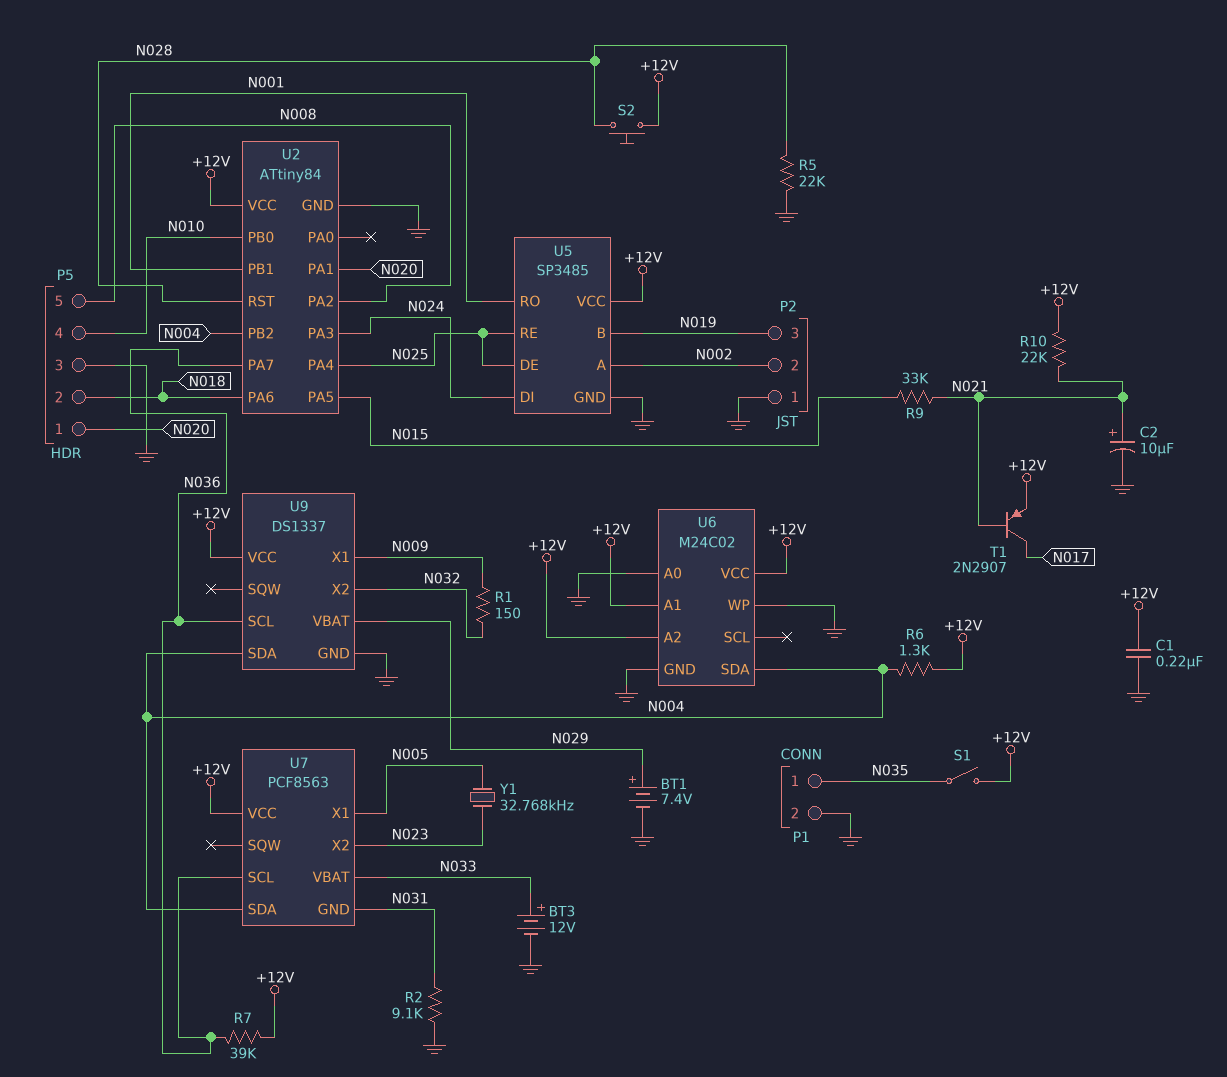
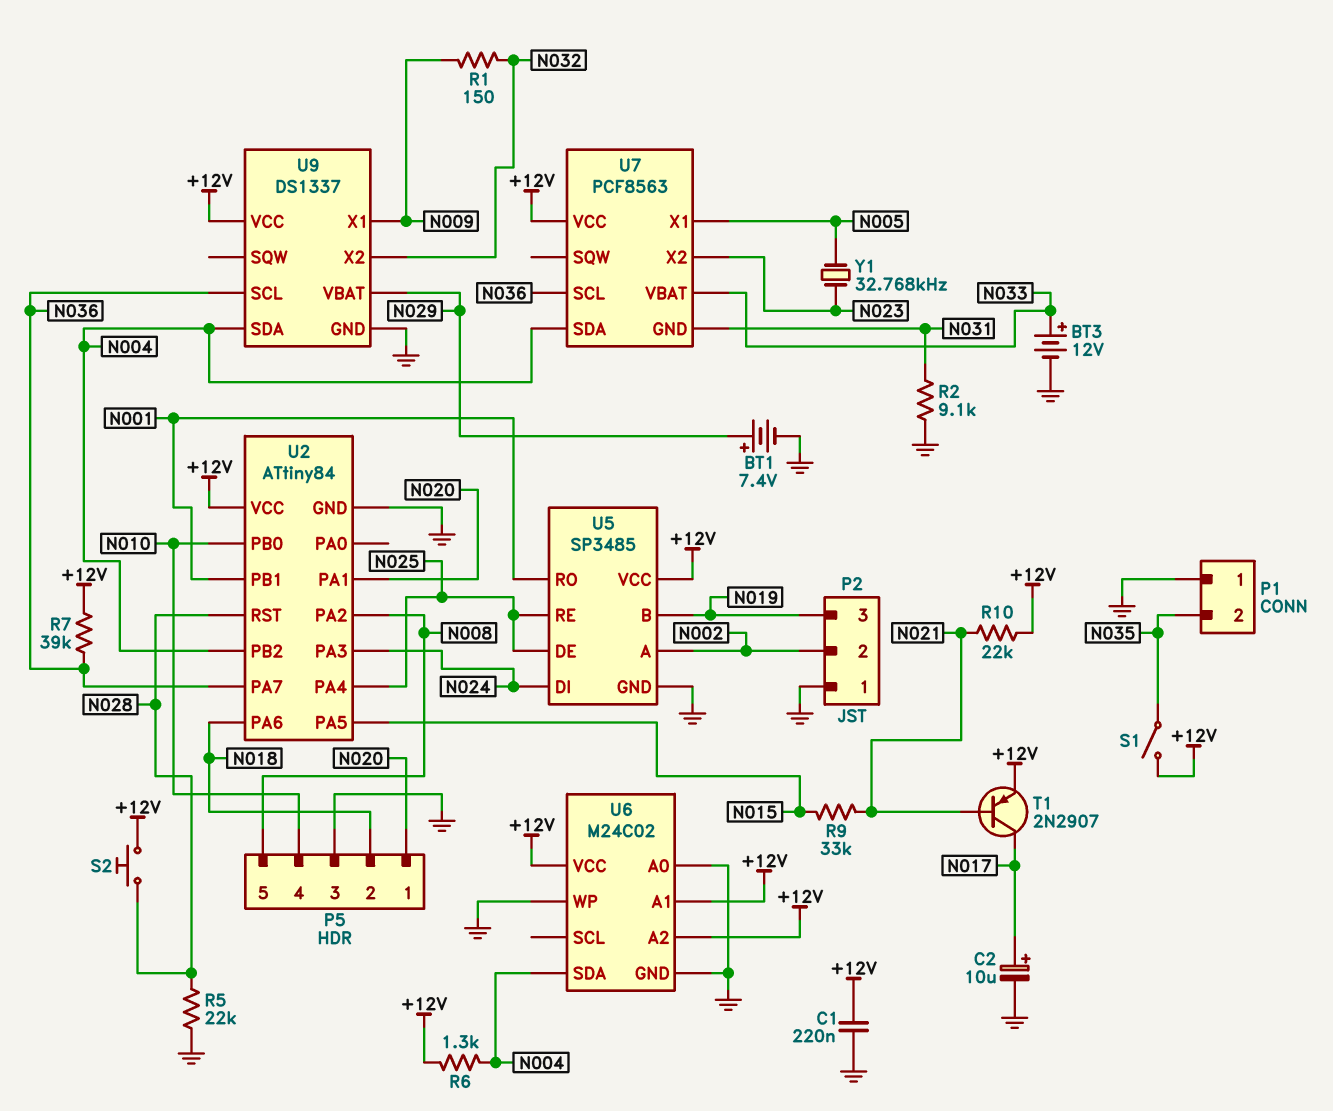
C2: 10uF (plus N021, minus GND) -> 10uF (plus N017, minus GND)
P1 pin 1: N035 -> GND
P1 pin 2: GND -> N035

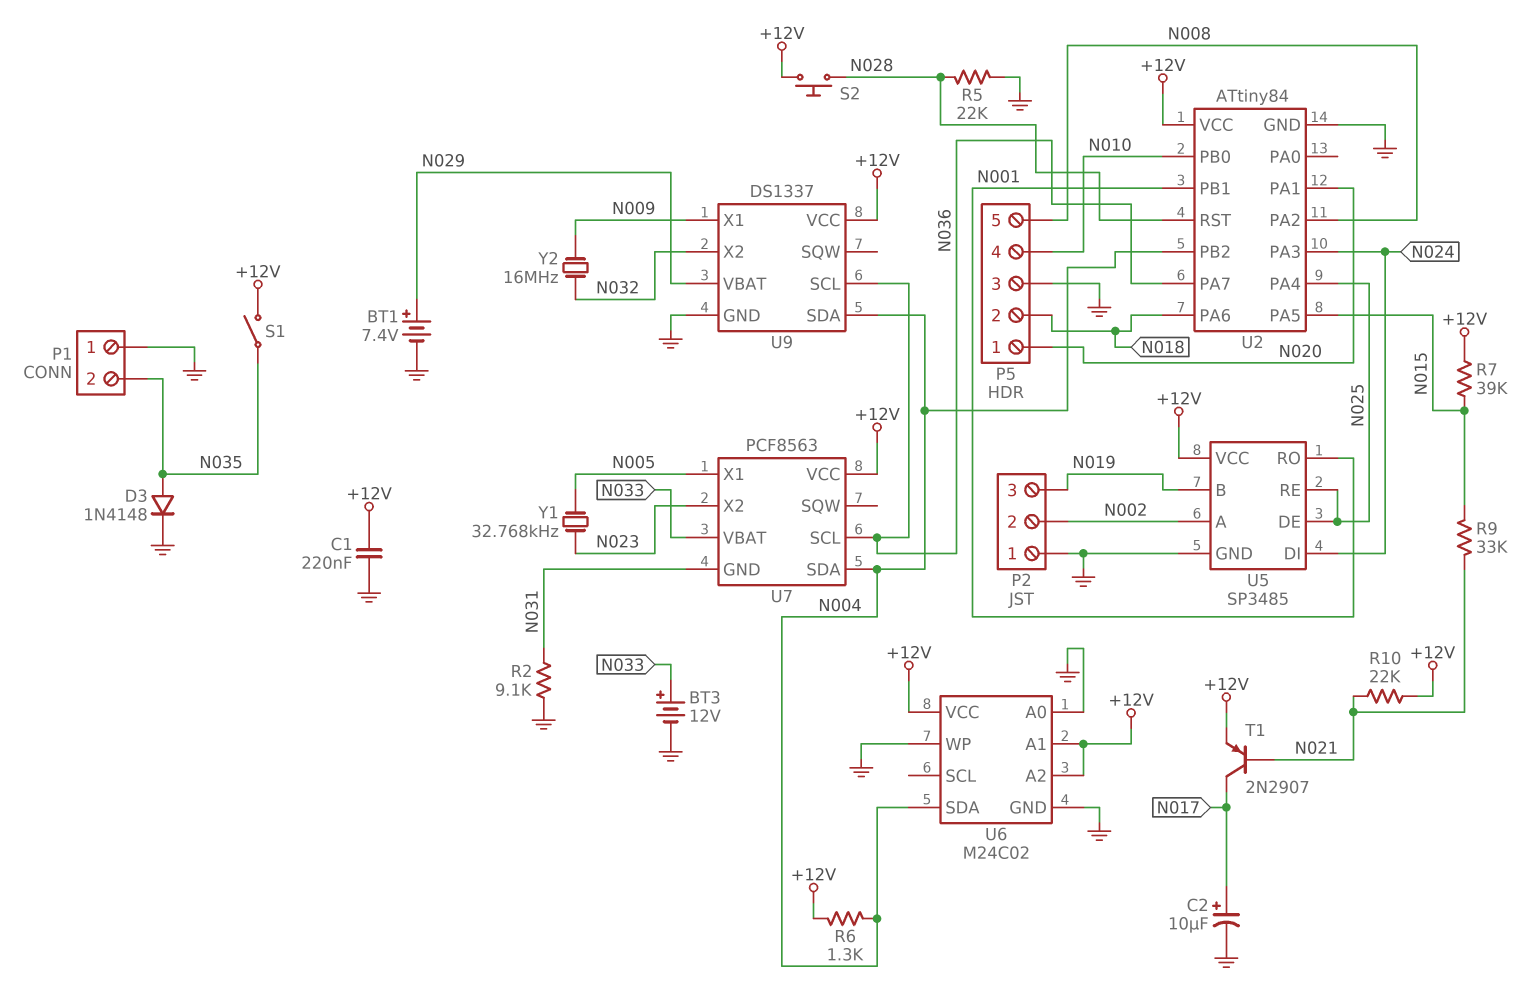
D3: none -> diode 1N4148 (A N035, K GND)
R1: 150 (N009, N032) -> none
R7: 39k (+12V, N036) -> 39k (+12V, N015)
Y2: none -> 16MHz (N009, N032)

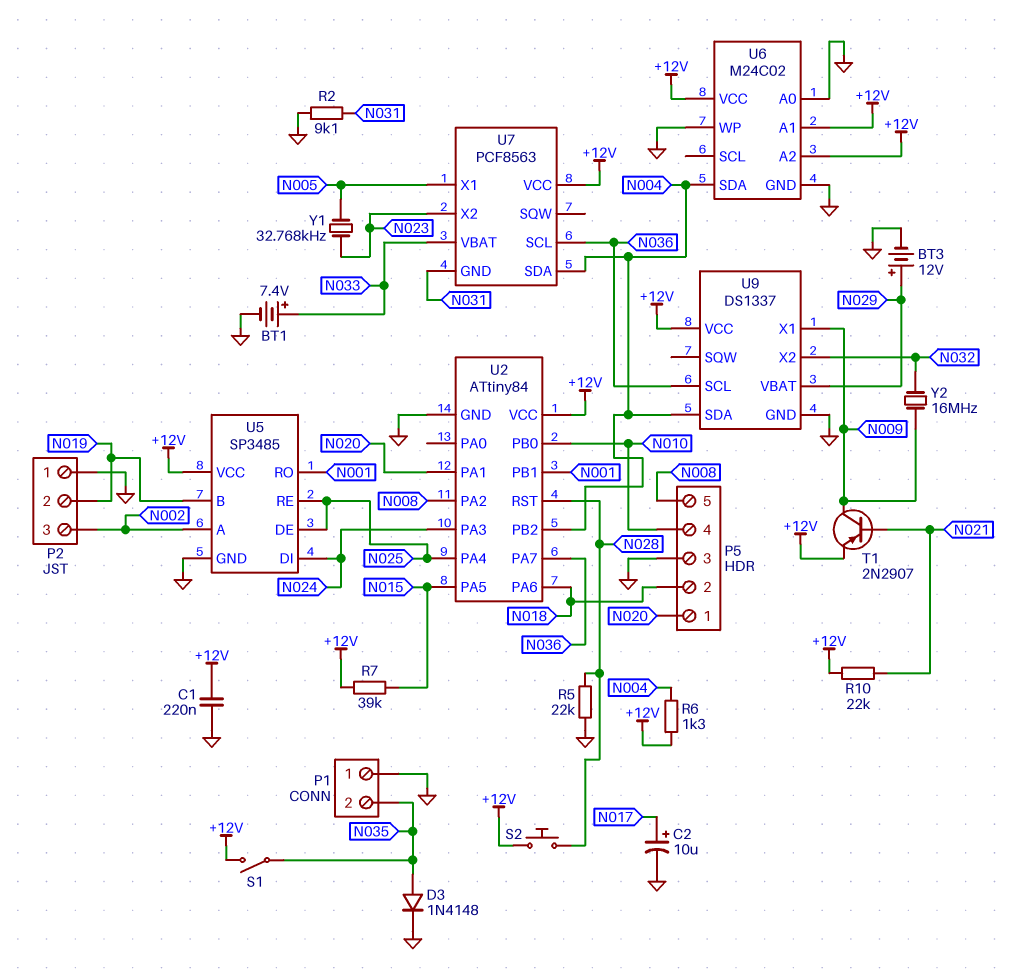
BT1: 7.4V (plus N029, minus GND) -> 7.4V (plus N033, minus GND)
BT3: 12V (plus N033, minus GND) -> 12V (plus N029, minus GND)
P2 pin 2: N002 -> N019
P2 pin 3: N019 -> N002
R9: 33k (N015, N021) -> none
T1: PNP 2N2907 (B N021, C N017, E +12V) -> PNP 2N2907 (B N021, C N009, E +12V)

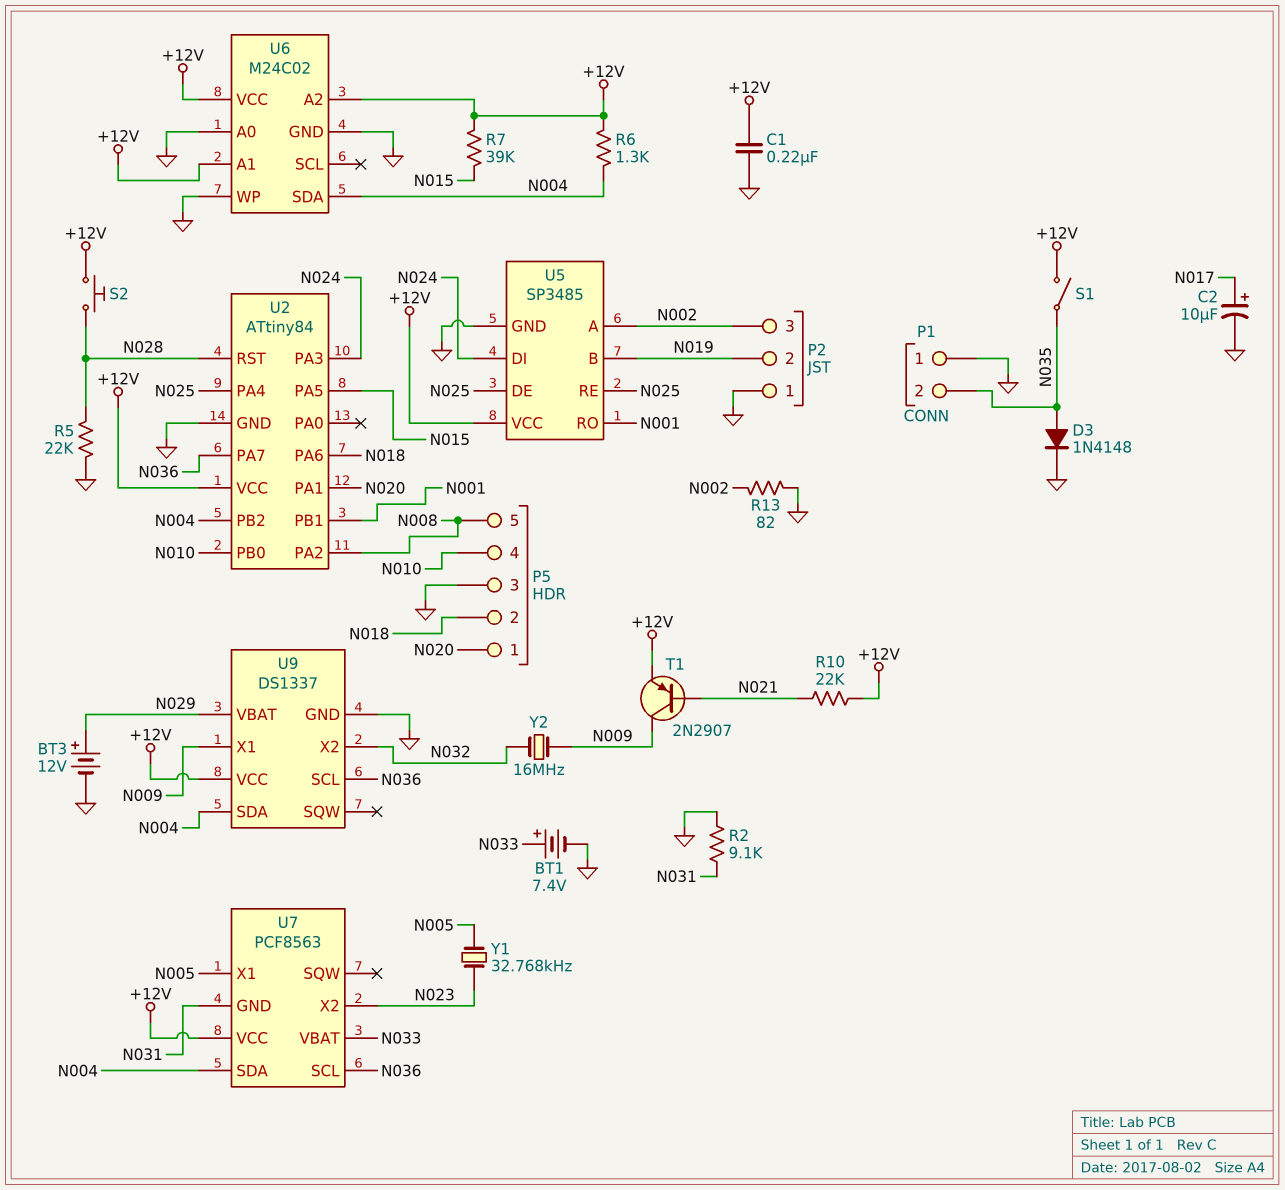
R13: none -> 82 (GND, N002)

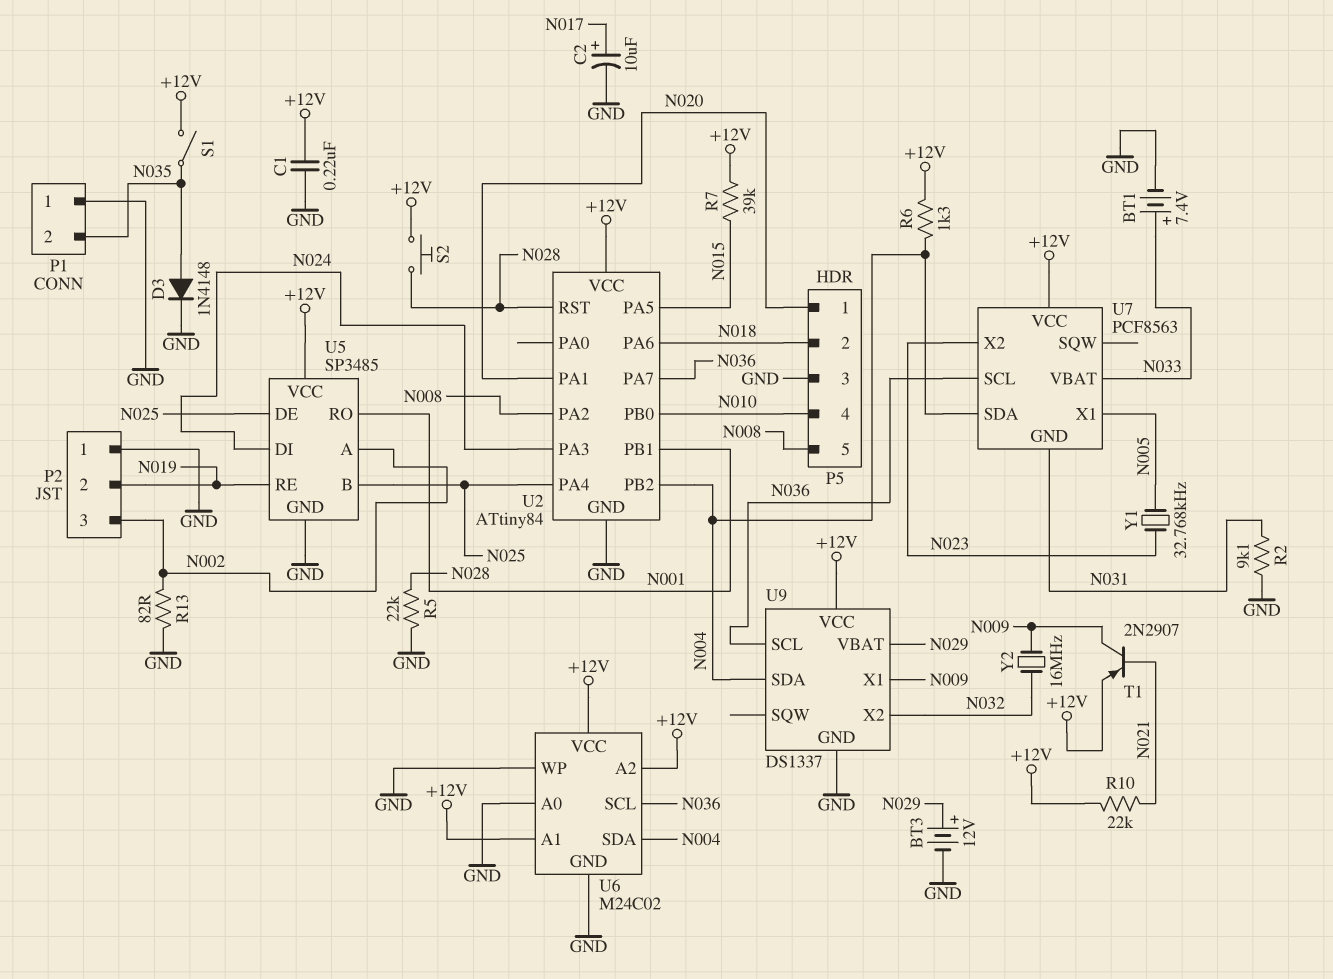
U5 pin B: N019 -> N025
U5 pin RE: N025 -> N019
U6 pin SCL: none -> N036

